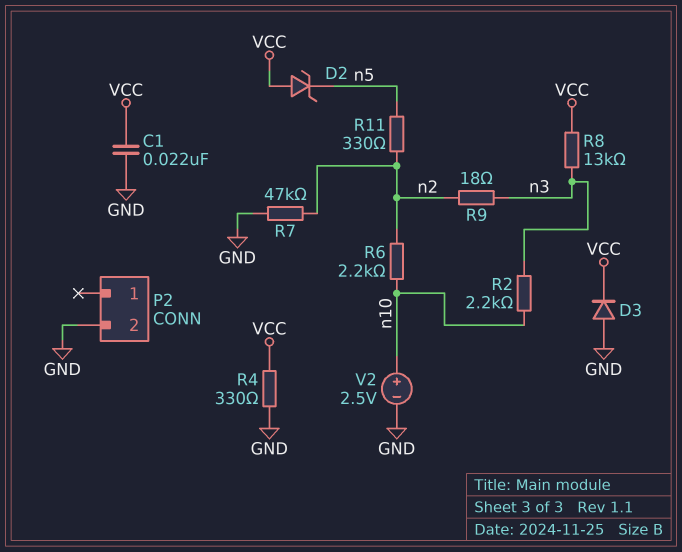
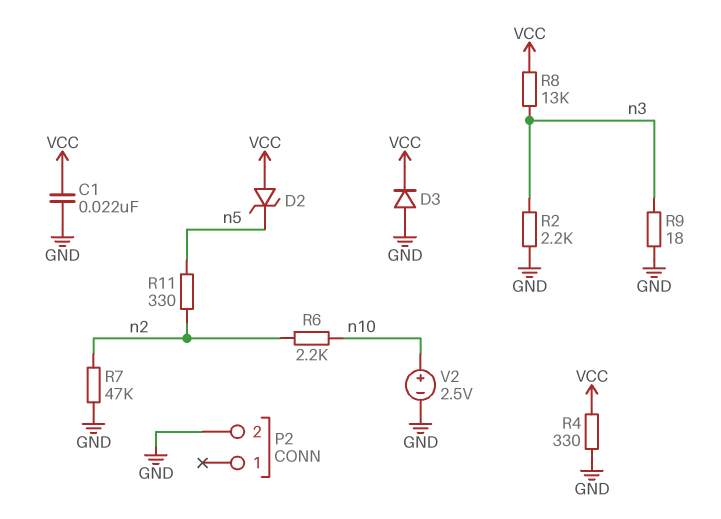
R2: 2.2k (n3, n10) -> 2.2k (GND, n3)
R9: 18 (n2, n3) -> 18 (GND, n3)

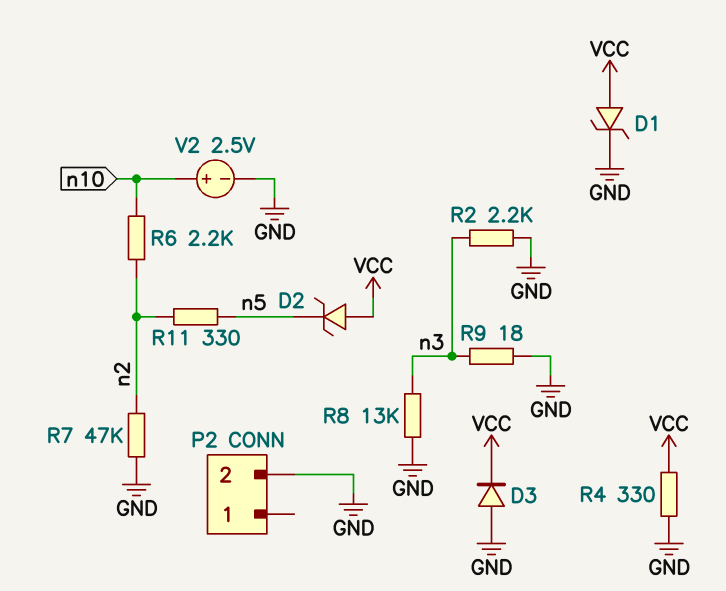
C1: 22nF (GND, VCC) -> none
D1: none -> zener (A VCC, K GND)
R8: 13k (VCC, n3) -> 13k (GND, n3)

